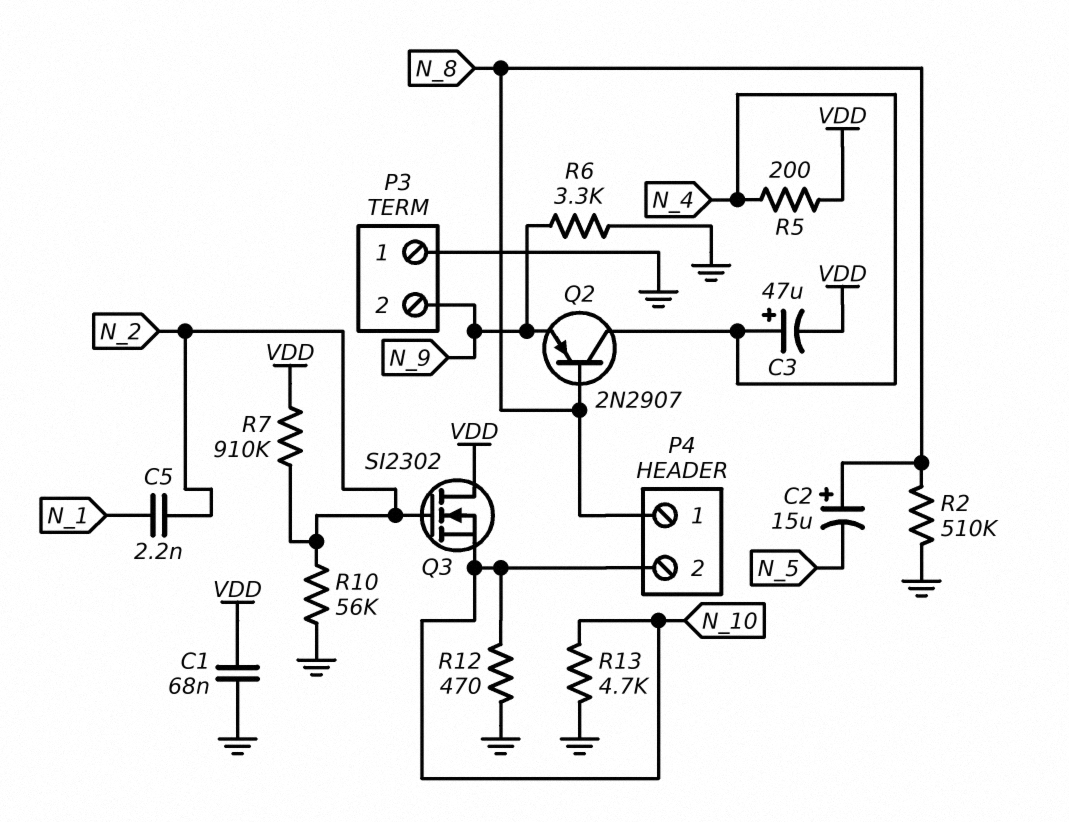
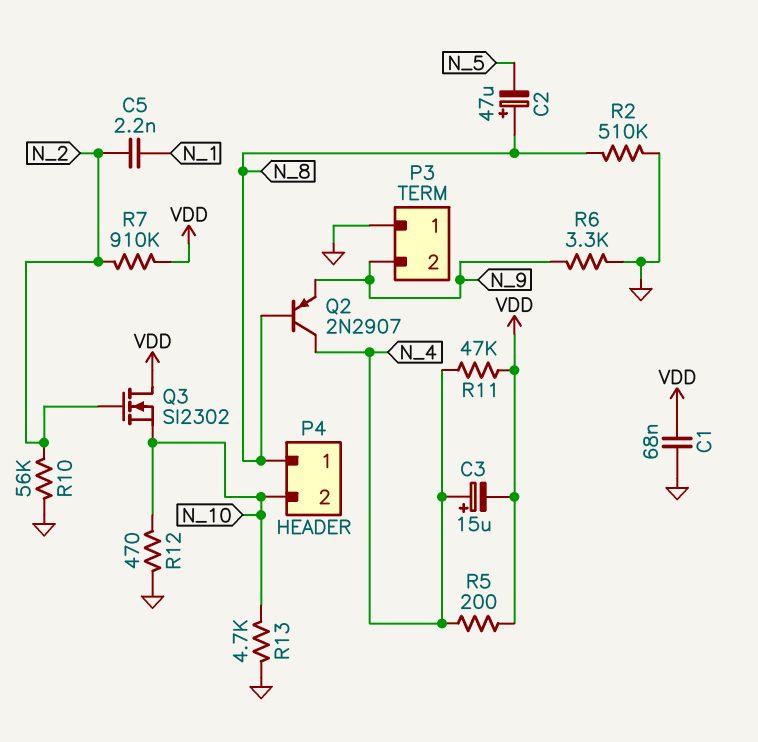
C2: 15uF (plus N_8, minus N_5) -> 47uF (plus N_8, minus N_5)
C3: 47uF (plus N_4, minus VDD) -> 15uF (plus N_4, minus VDD)
R11: none -> 47k (N_4, VDD)

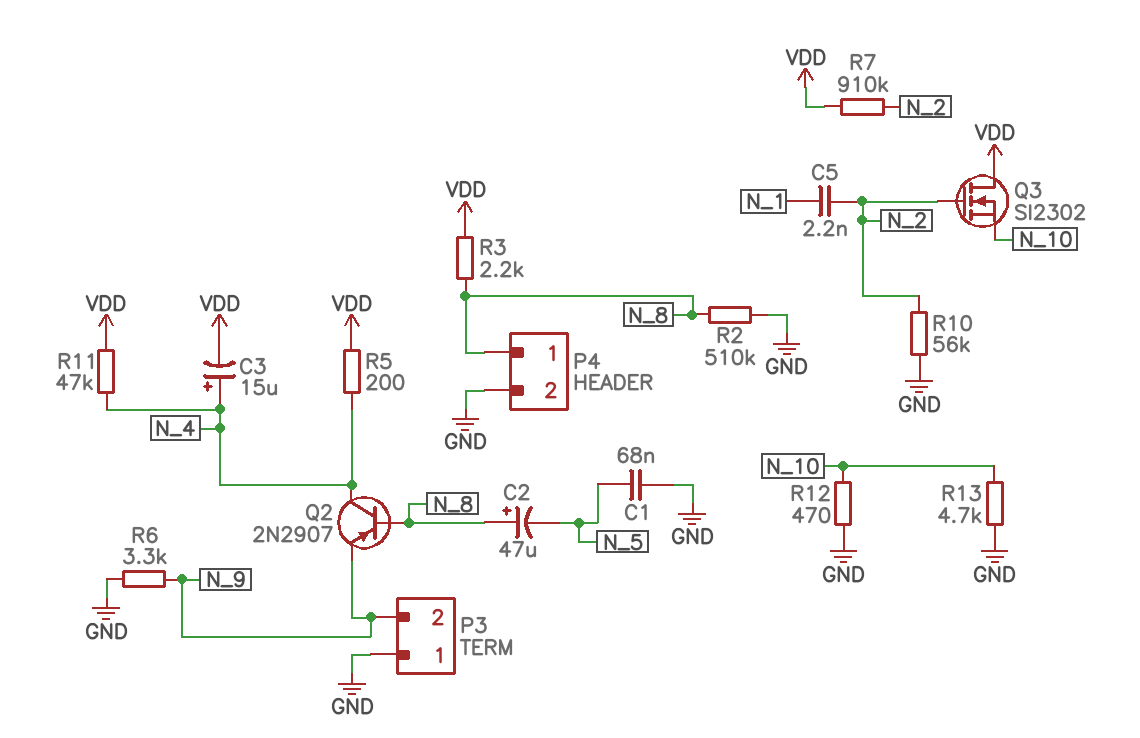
C1: 68nF (GND, VDD) -> 68nF (GND, N_5)
P4 pin 2: N_10 -> GND
R3: none -> 2.2k (N_8, VDD)

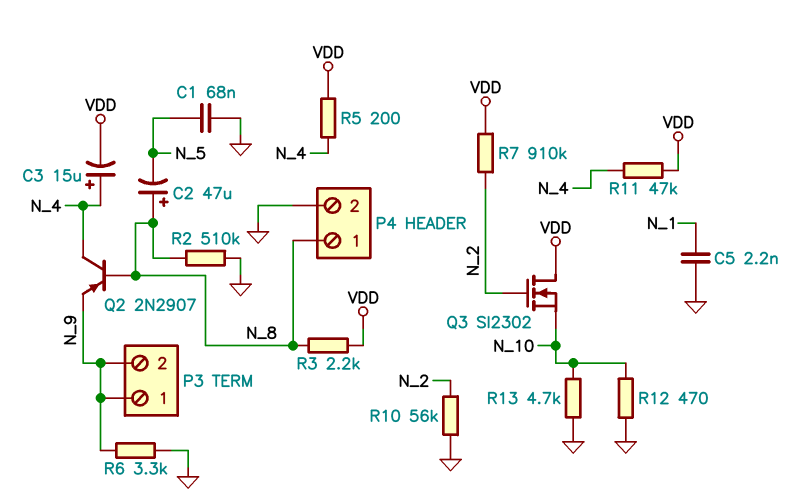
C5: 2.2nF (N_1, N_2) -> 2.2nF (GND, N_1)
P3 pin 1: GND -> N_9

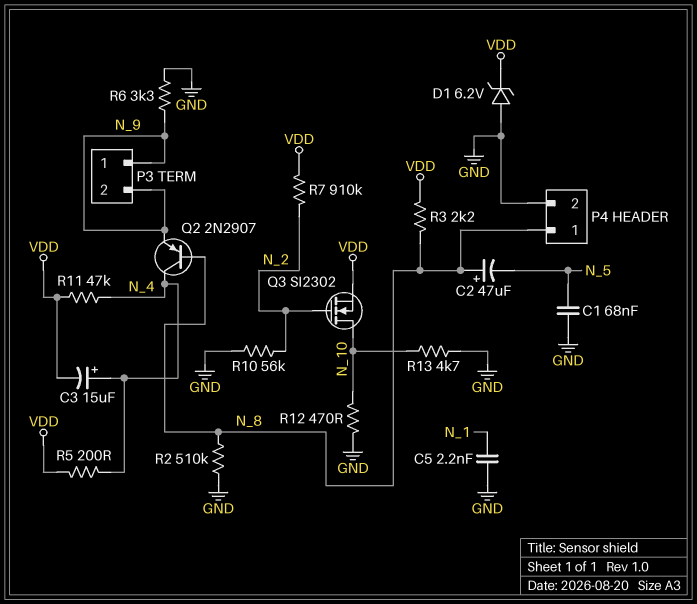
D1: none -> zener 6.2V (A GND, K VDD)
Q3: NMOS SI2302 (G N_2, D VDD, S N_10) -> NMOS SI2302 (G N_2, D N_10, S VDD)

